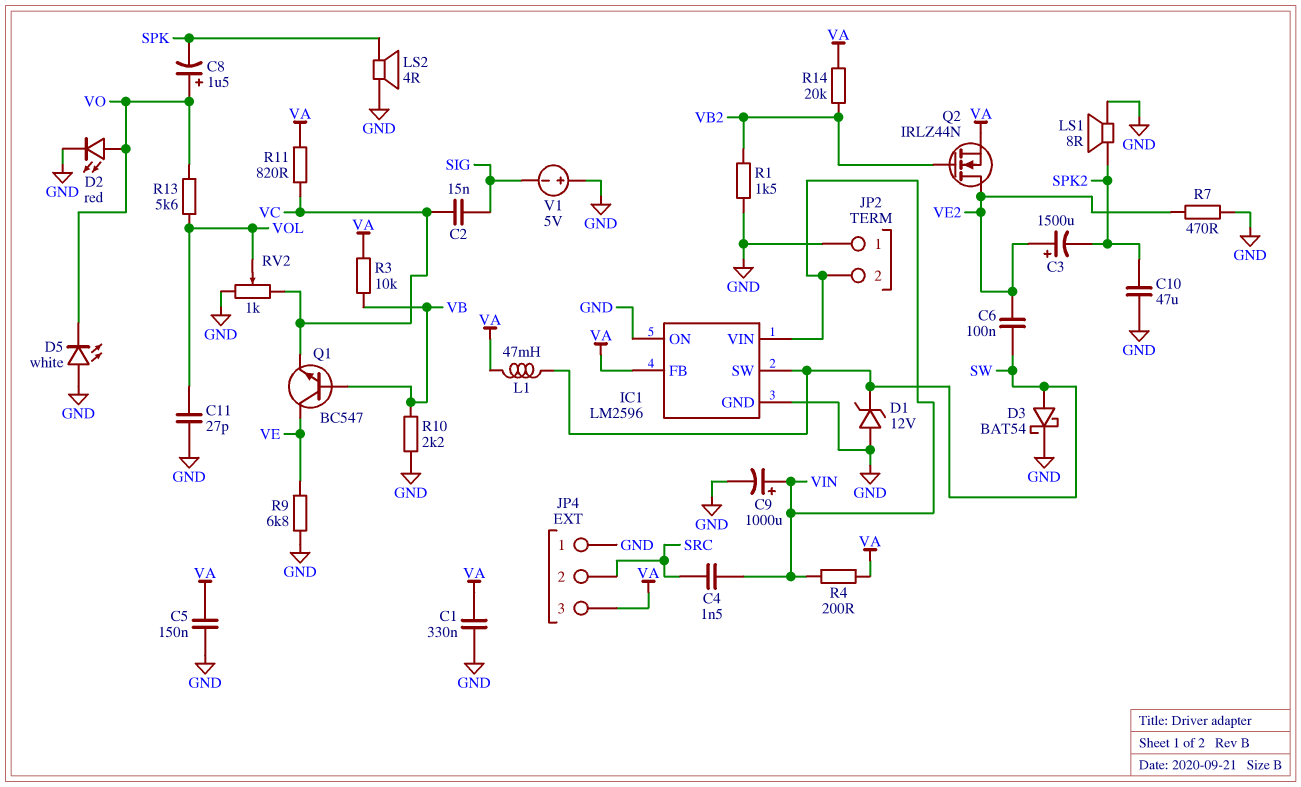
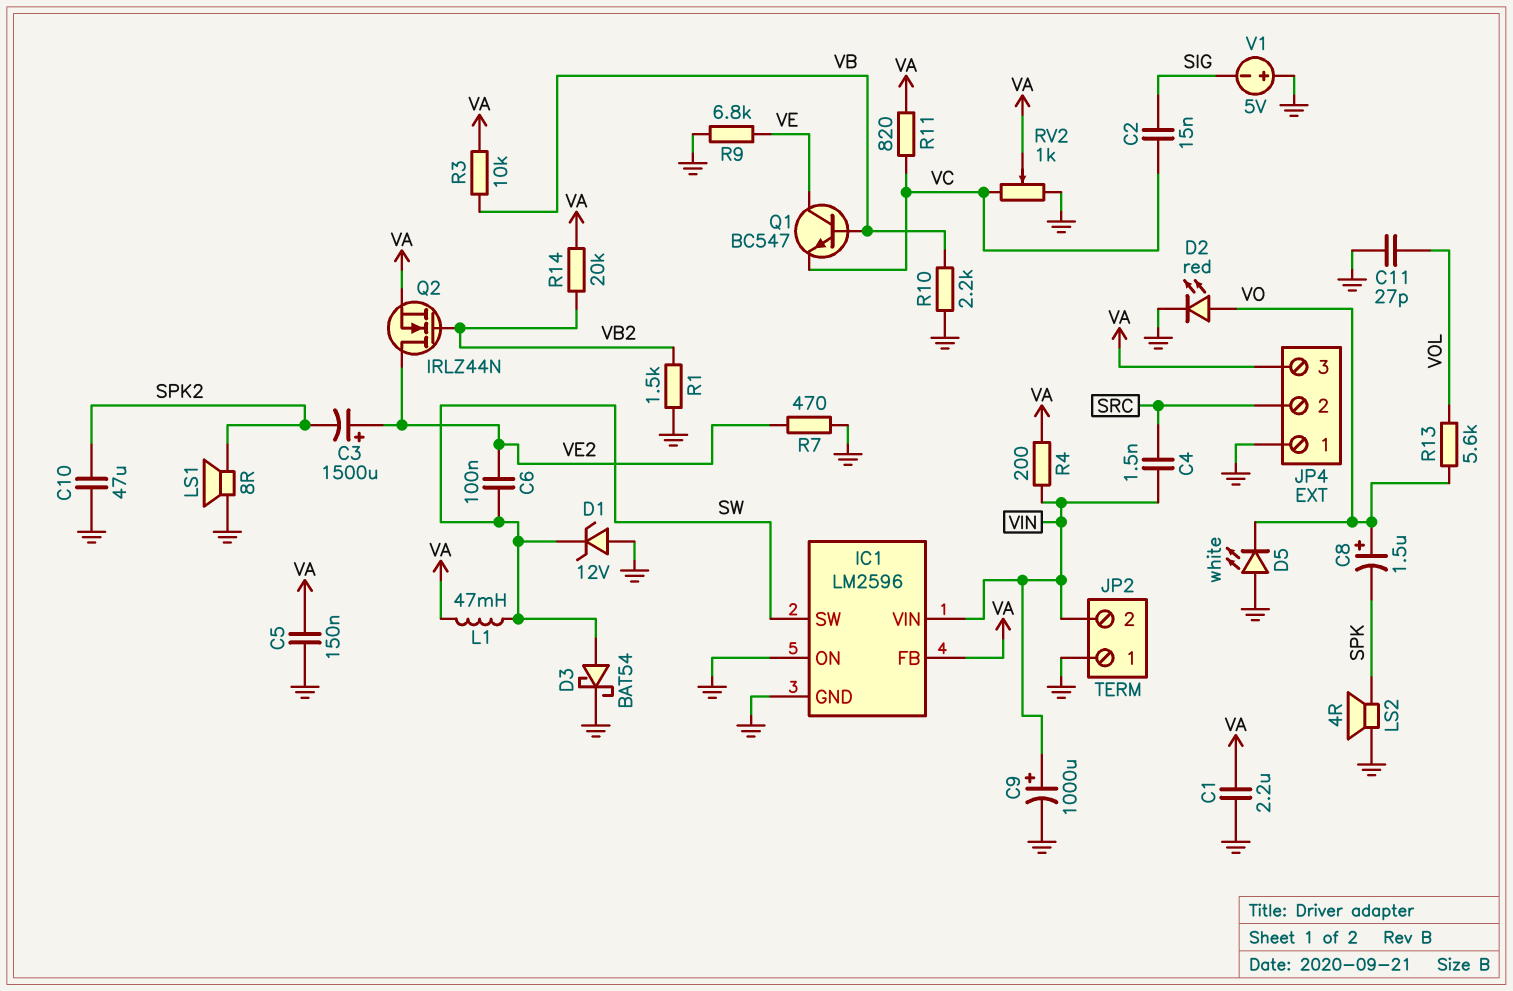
C1: 330nF (GND, VA) -> 2.2uF (GND, VA)
RV2: 1k (GND, VC, wiper VOL) -> 1k (GND, VC, wiper VA)

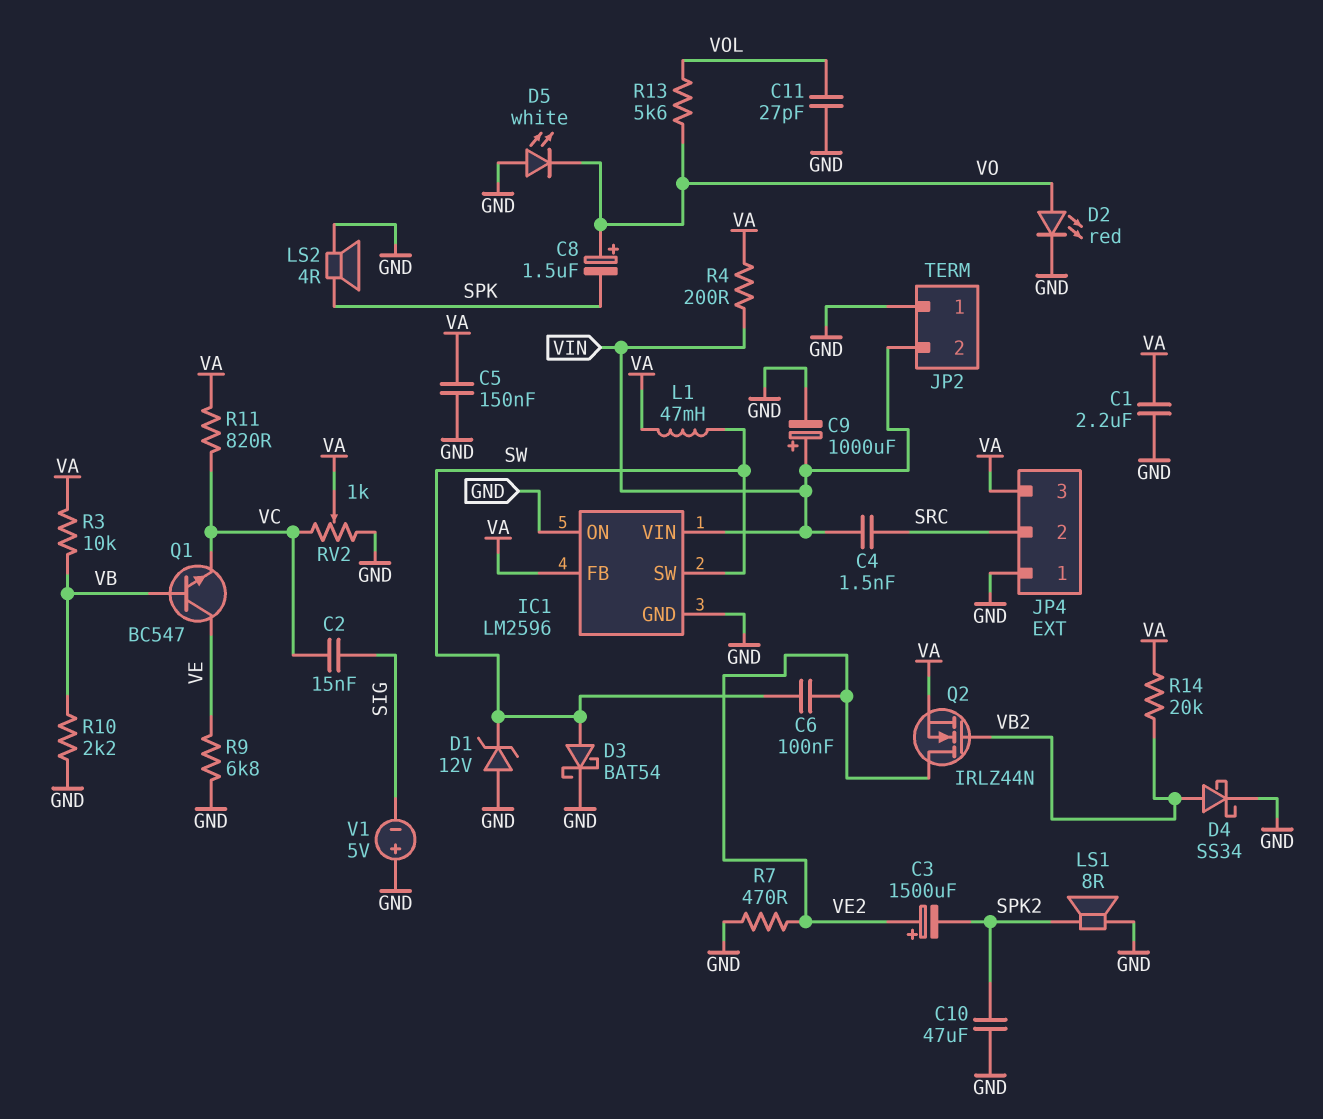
D4: none -> schottky SS34 (A VB2, K GND)
R1: 1.5k (GND, VB2) -> none

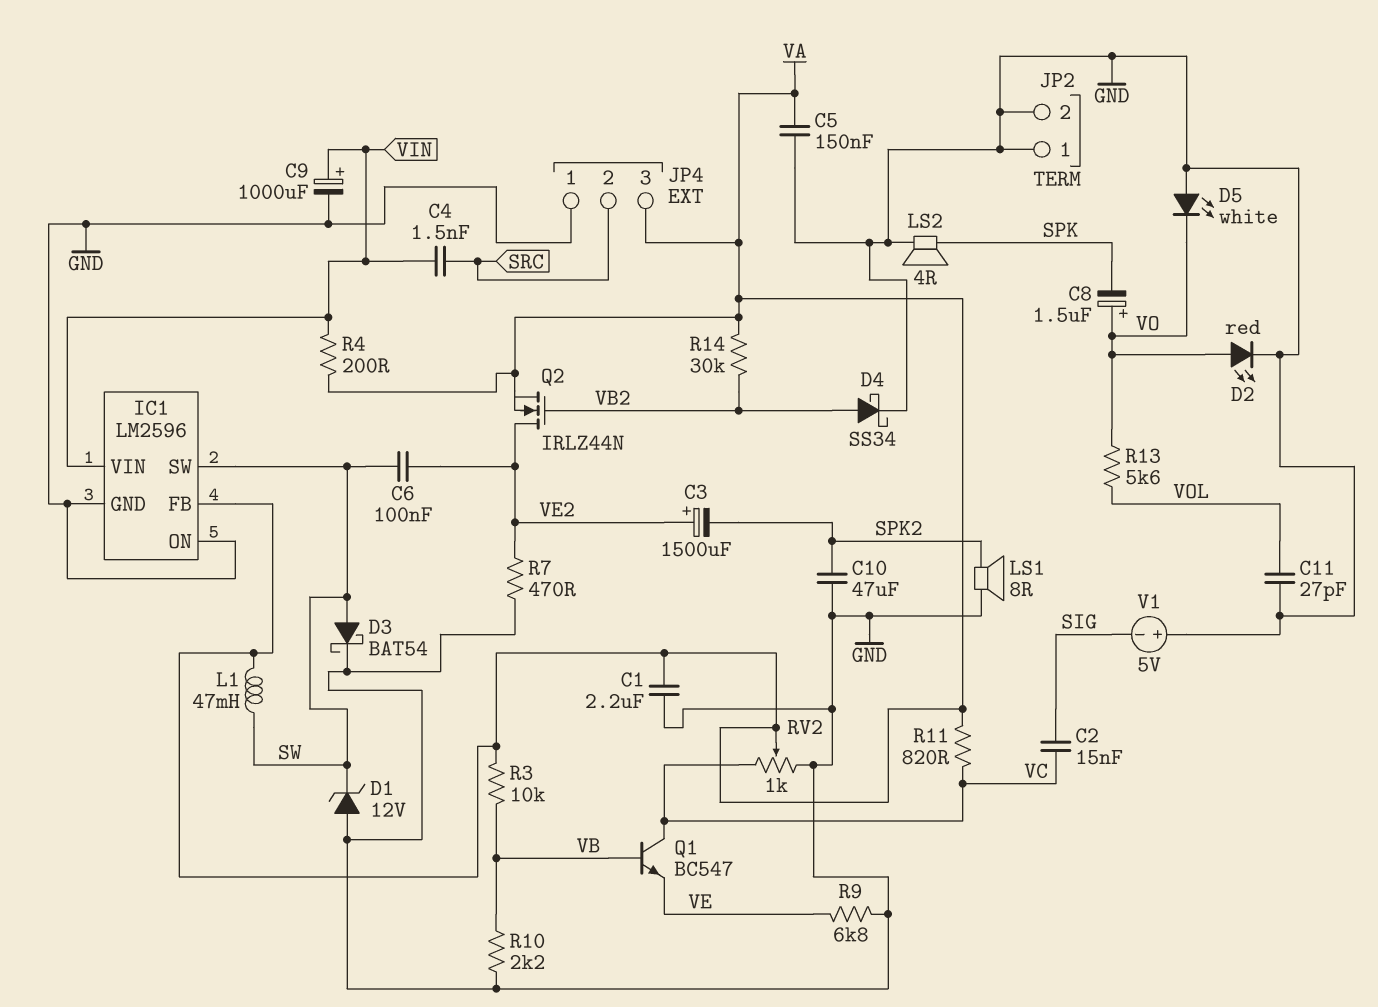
JP2 pin 2: VIN -> GND
Q1: NPN BC547 (B VB, C VE, E VC) -> NPN BC547 (B VB, C VC, E VE)
R14: 20k (VA, VB2) -> 30k (VA, VB2)

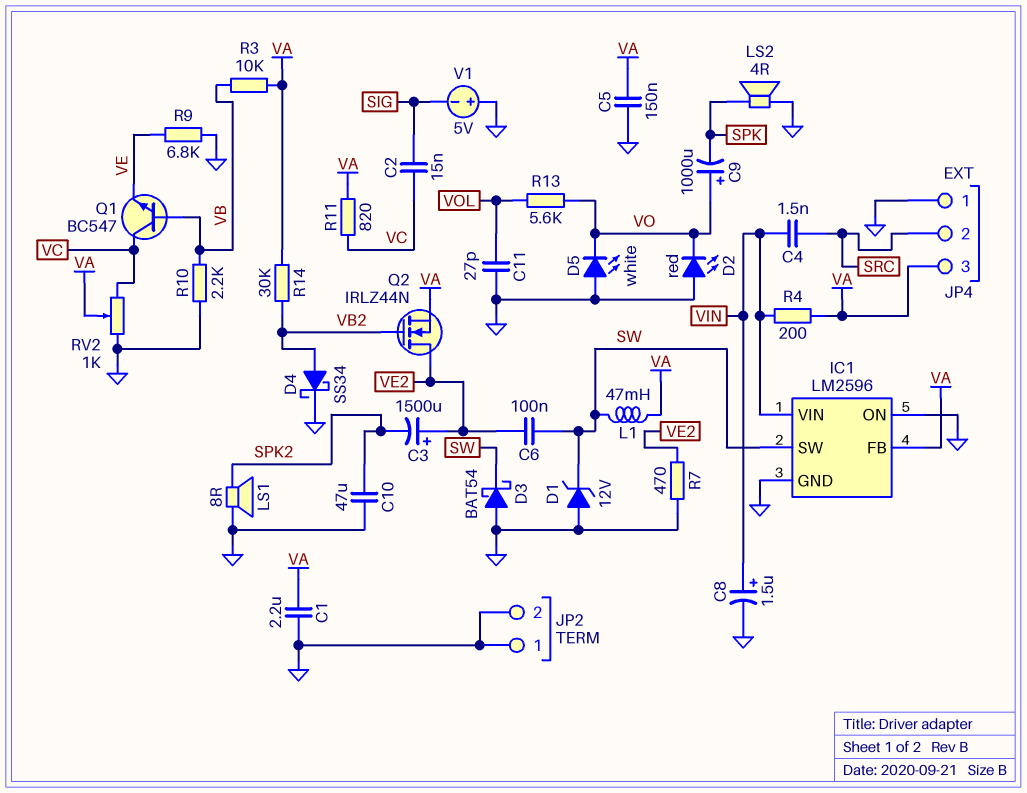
C8: 1.5uF (plus VO, minus SPK) -> 1.5uF (plus VIN, minus GND)
C9: 1000uF (plus VIN, minus GND) -> 1000uF (plus VO, minus SPK)
D2: LED red (A VO, K GND) -> LED red (A GND, K VO)
D3: schottky BAT54 (A SW, K GND) -> schottky BAT54 (A GND, K SW)

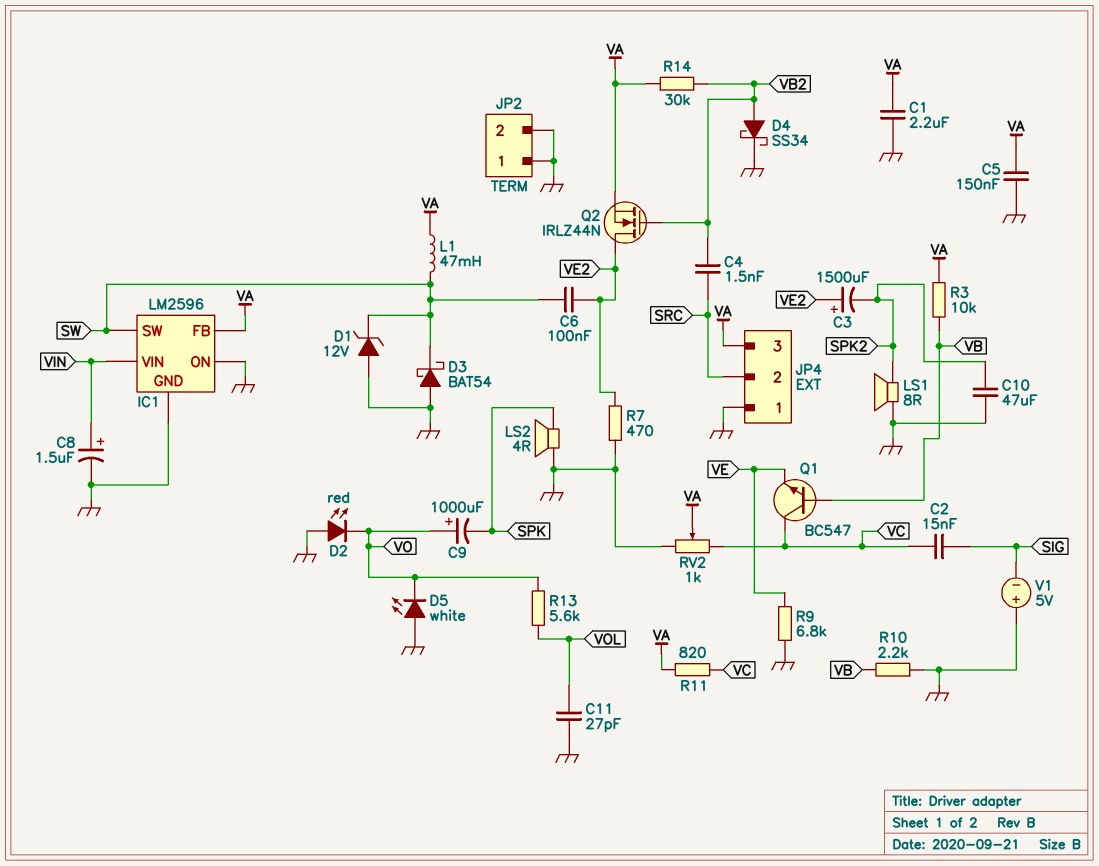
C4: 1.5nF (SRC, VIN) -> 1.5nF (SRC, VB2)
R4: 200 (VA, VIN) -> none

